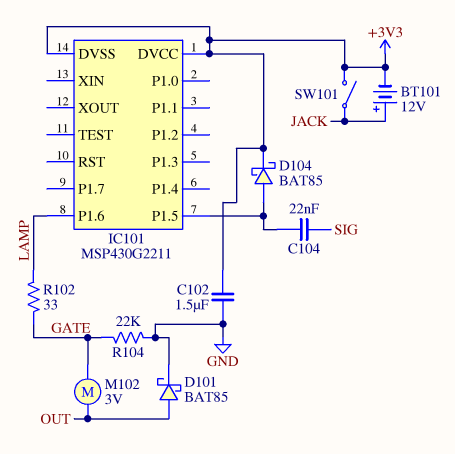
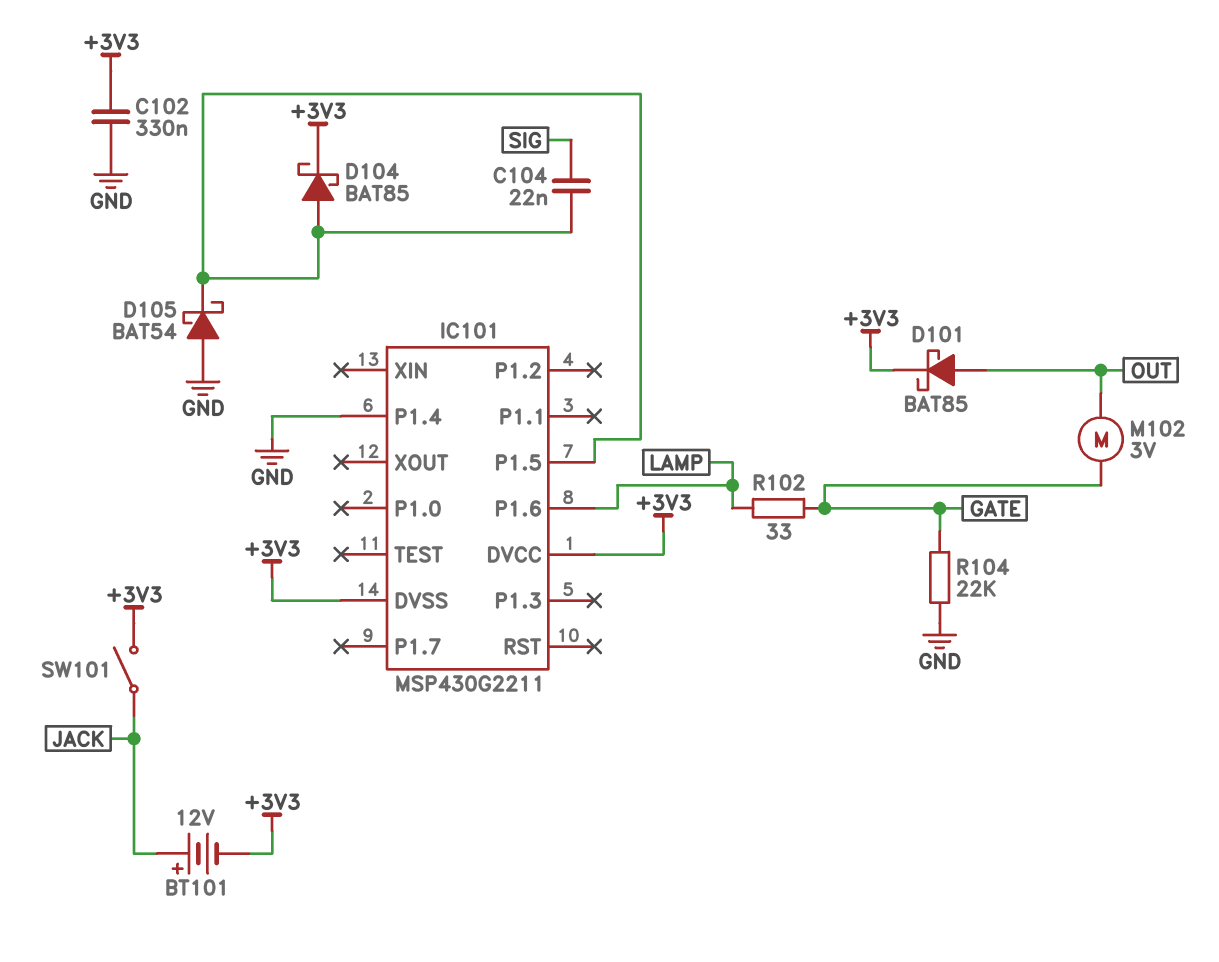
C102: 1.5uF (+3V3, GND) -> 330nF (+3V3, GND)
D101: schottky BAT85 (A OUT, K GND) -> schottky BAT85 (A OUT, K +3V3)
D105: none -> schottky BAT54 (A GND, K IC101/P1.5)
IC101 pin P1.4: none -> GND

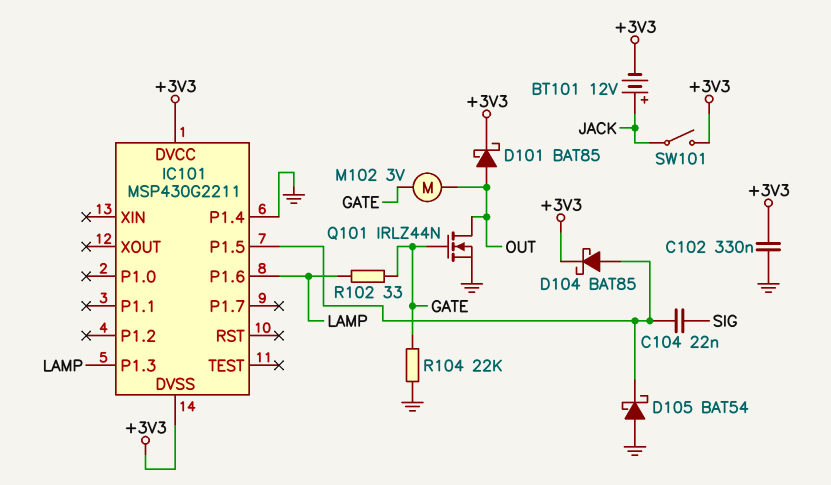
IC101 pin P1.3: none -> LAMP
Q101: none -> NMOS IRLZ44N (G GATE, D OUT, S GND)

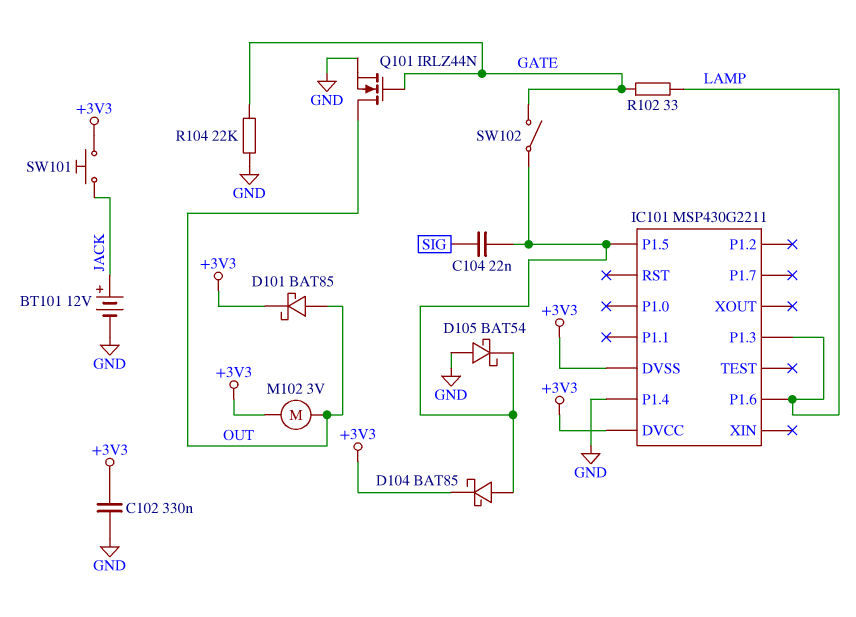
BT101: 12V (plus JACK, minus +3V3) -> 12V (plus JACK, minus GND)
M102: motor 3V (GATE, OUT) -> motor 3V (+3V3, OUT)
SW101: switch (+3V3, JACK) -> button (+3V3, JACK)
SW102: none -> switch (GATE, IC101/P1.5)

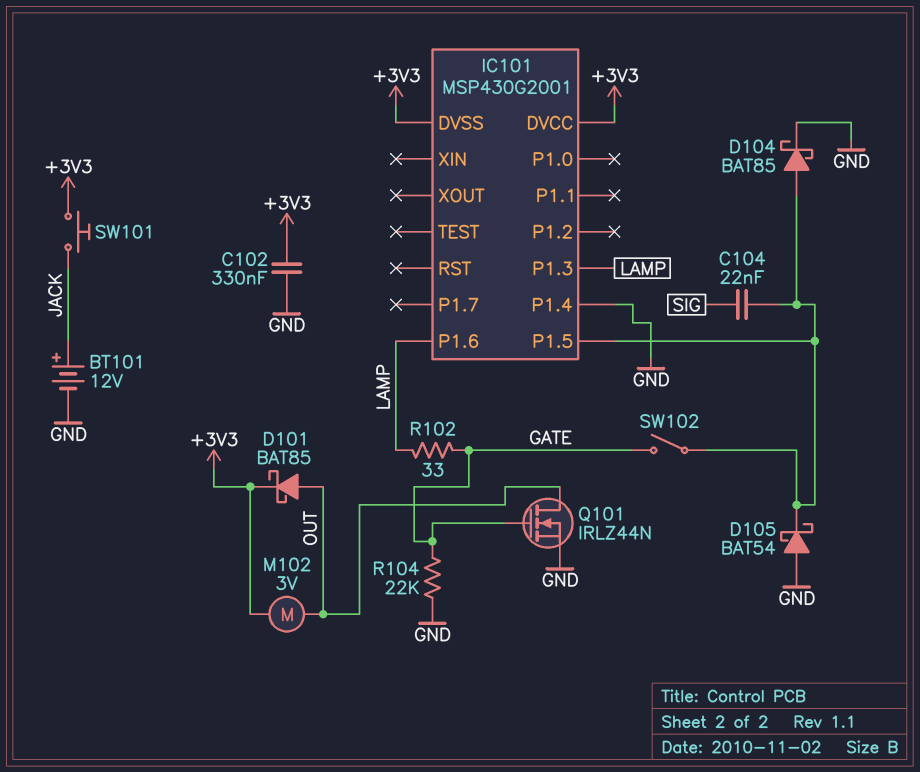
D104: schottky BAT85 (A IC101/P1.5, K +3V3) -> schottky BAT85 (A IC101/P1.5, K GND)
IC101: MSP430G2211 -> MSP430G2001

